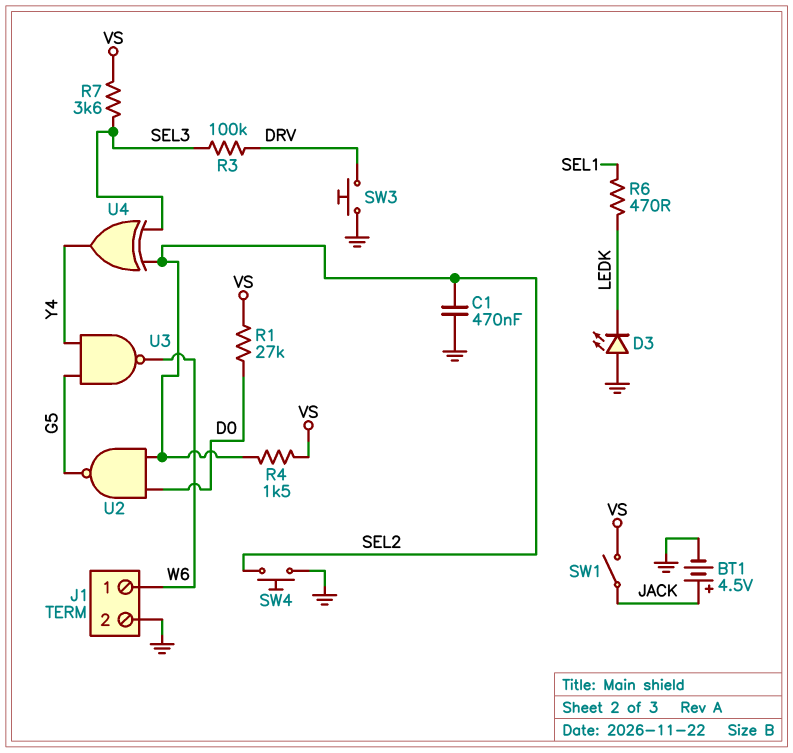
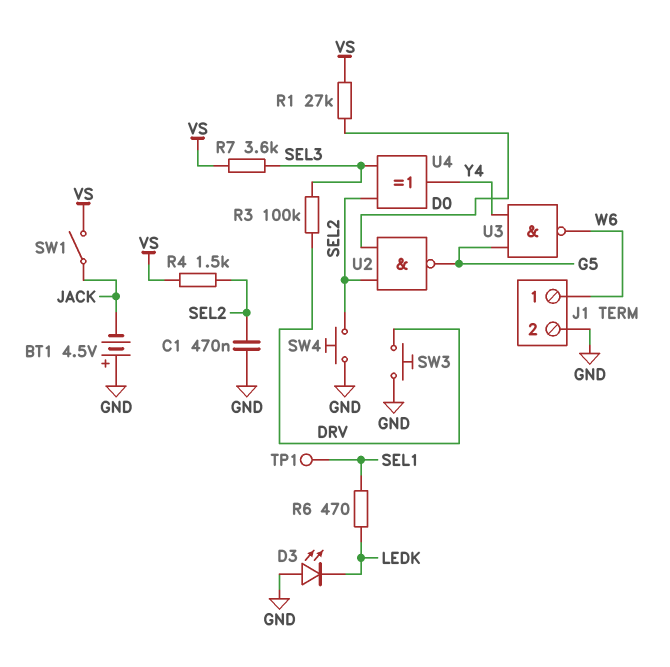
BT1: 4.5V (plus JACK, minus GND) -> 4.5V (plus GND, minus JACK)
TP1: none -> test point (SEL1)

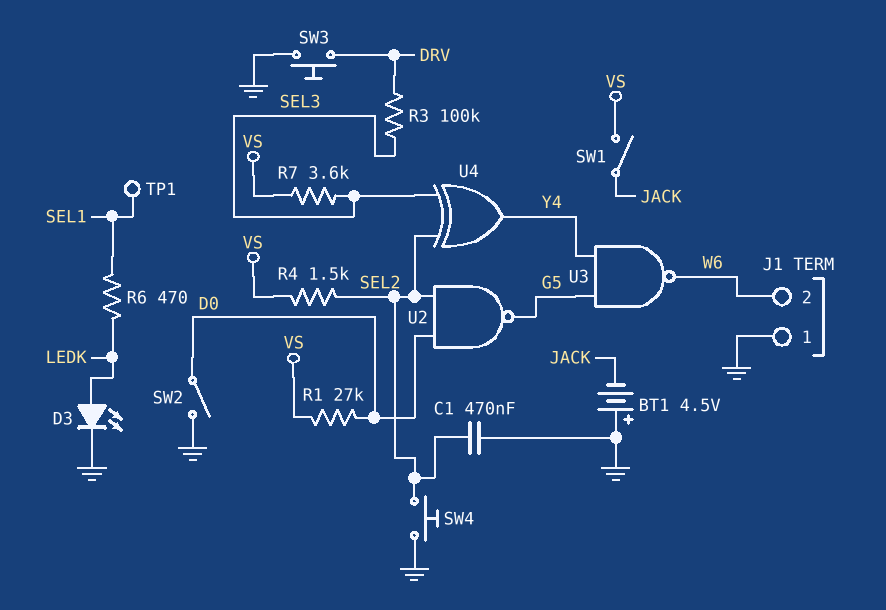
D3: LED (A GND, K LEDK) -> LED (A LEDK, K GND)
J1 pin 1: W6 -> GND
J1 pin 2: GND -> W6
SW2: none -> switch (D0, GND)

